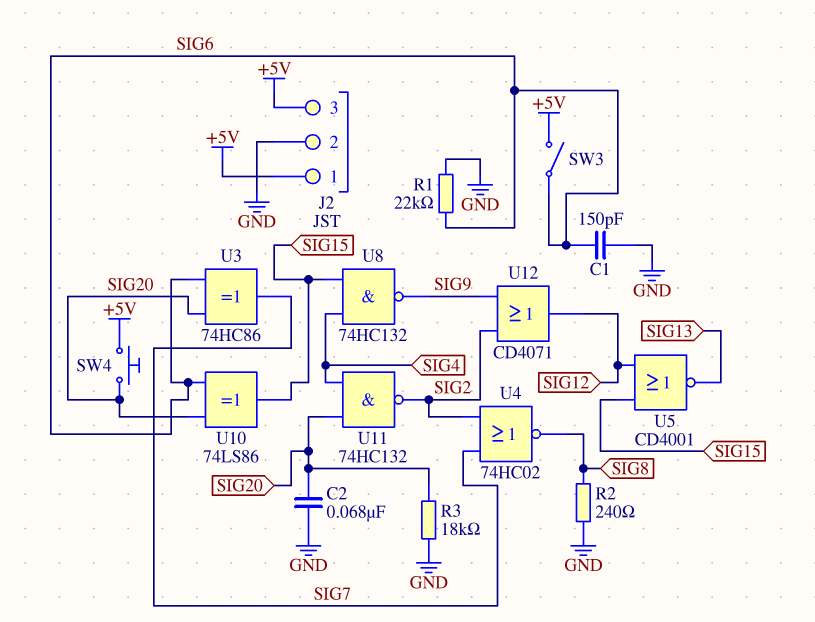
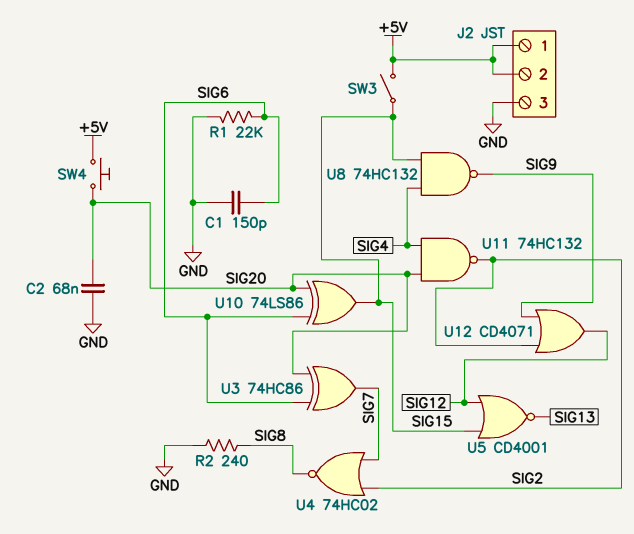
J2 pin 2: GND -> +5V
J2 pin 3: +5V -> GND
R3: 18k (GND, SIG20) -> none
SW3: switch (+5V, SIG6) -> switch (+5V, SIG15)

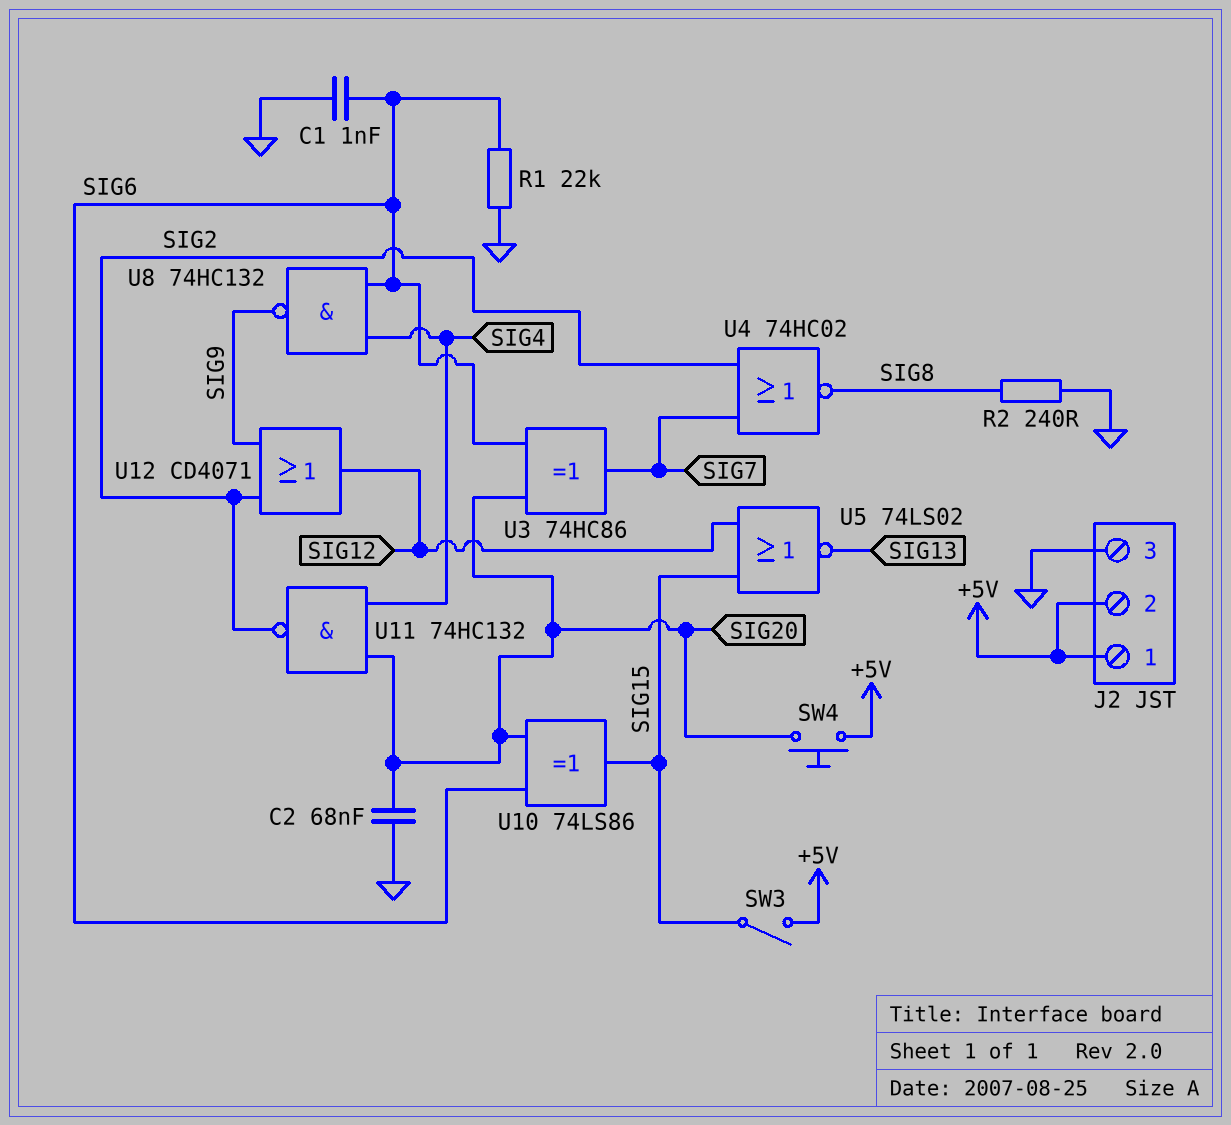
C1: 150pF (GND, SIG6) -> 1nF (GND, SIG6)
U5: NOR CD4001 (in SIG12, in SIG15, out SIG13) -> NOR 74LS02 (in SIG12, in SIG15, out SIG13)
U8: NAND 74HC132 (in SIG4, in SIG15, out SIG9) -> NAND 74HC132 (in SIG4, in SIG6, out SIG9)

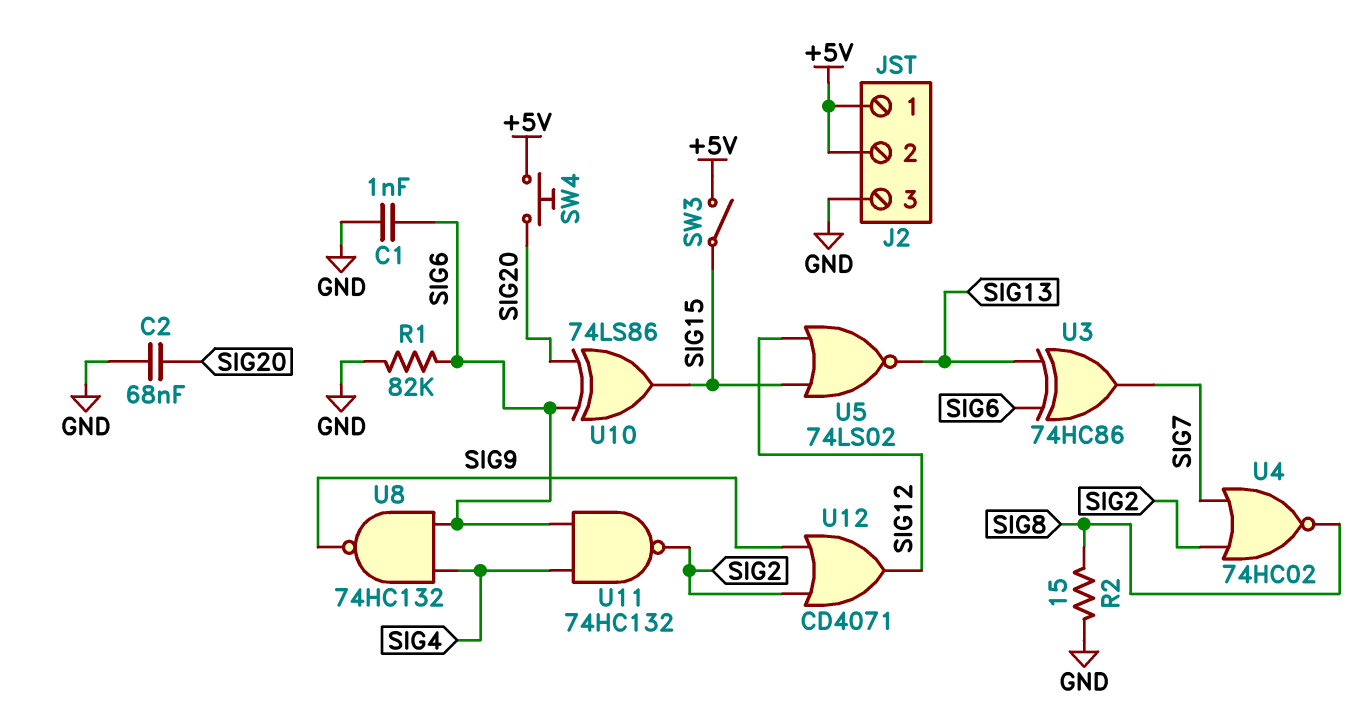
R1: 22k (GND, SIG6) -> 82k (GND, SIG6)
R2: 240 (GND, SIG8) -> 15 (GND, SIG8)
U3: XOR 74HC86 (in SIG6, in SIG20, out SIG7) -> XOR 74HC86 (in SIG6, in SIG13, out SIG7)
U11: NAND 74HC132 (in SIG4, in SIG20, out SIG2) -> NAND 74HC132 (in SIG4, in SIG6, out SIG2)

